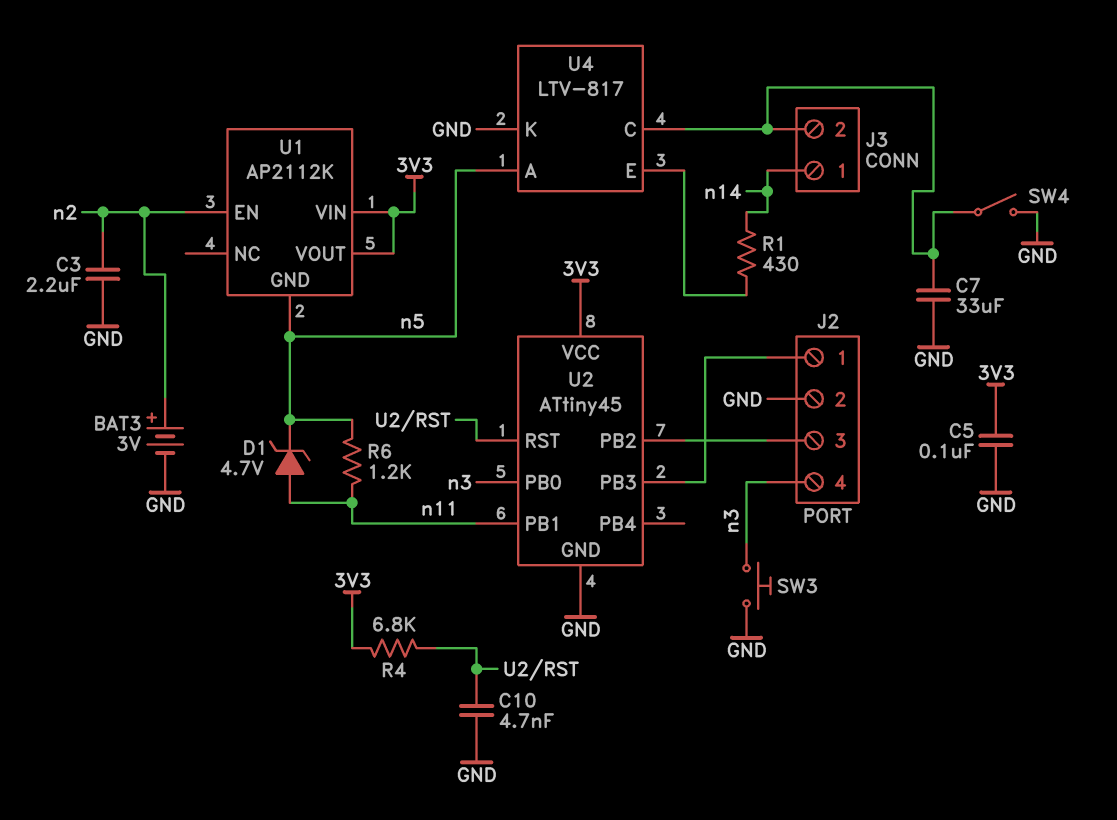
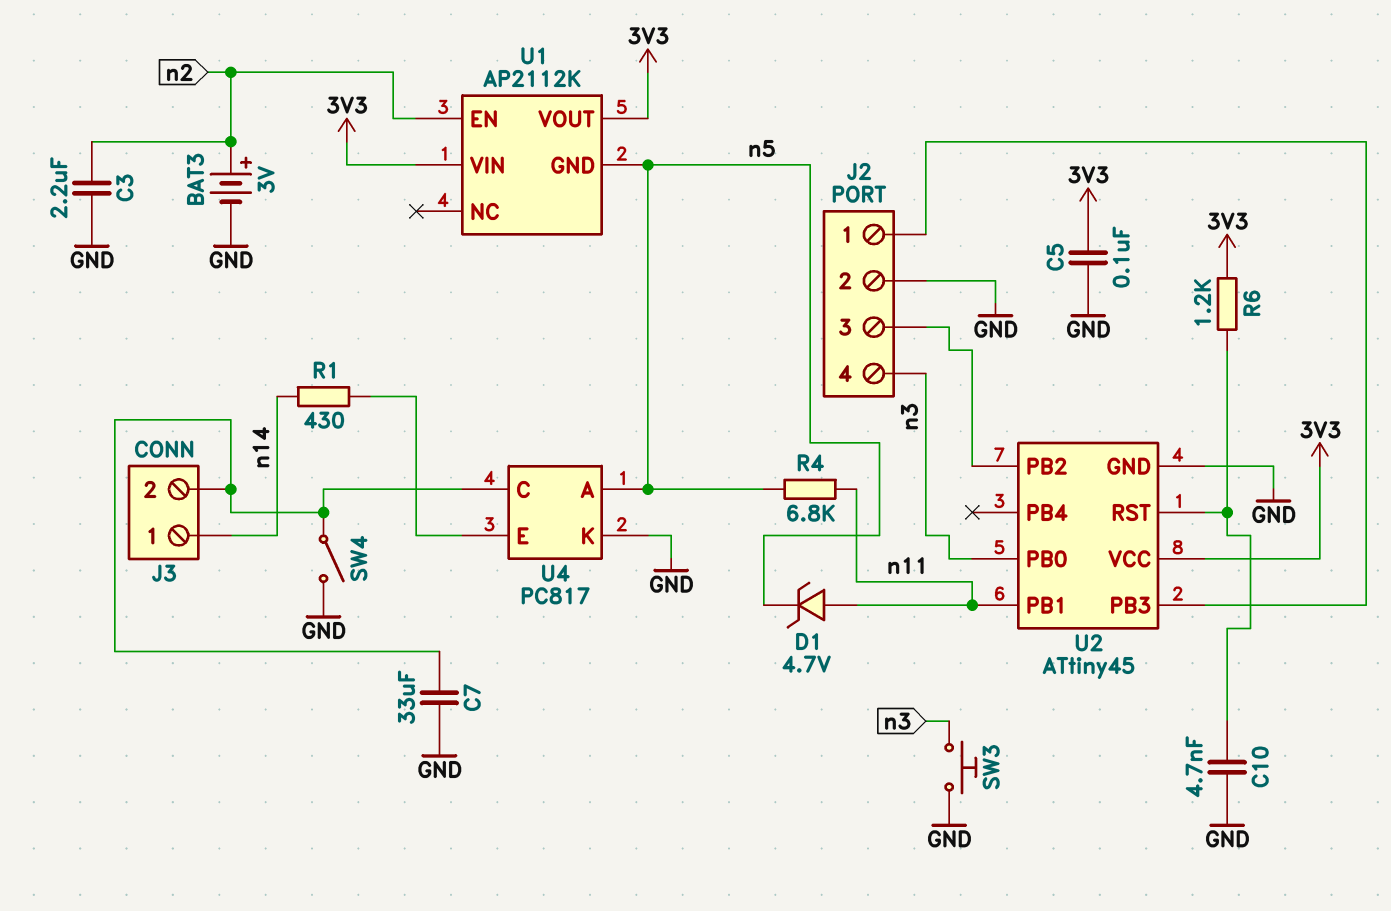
R4: 6.8k (3V3, U2/RST) -> 6.8k (n5, n11)
R6: 1.2k (n5, n11) -> 1.2k (3V3, U2/RST)
U4: LTV-817 -> PC817

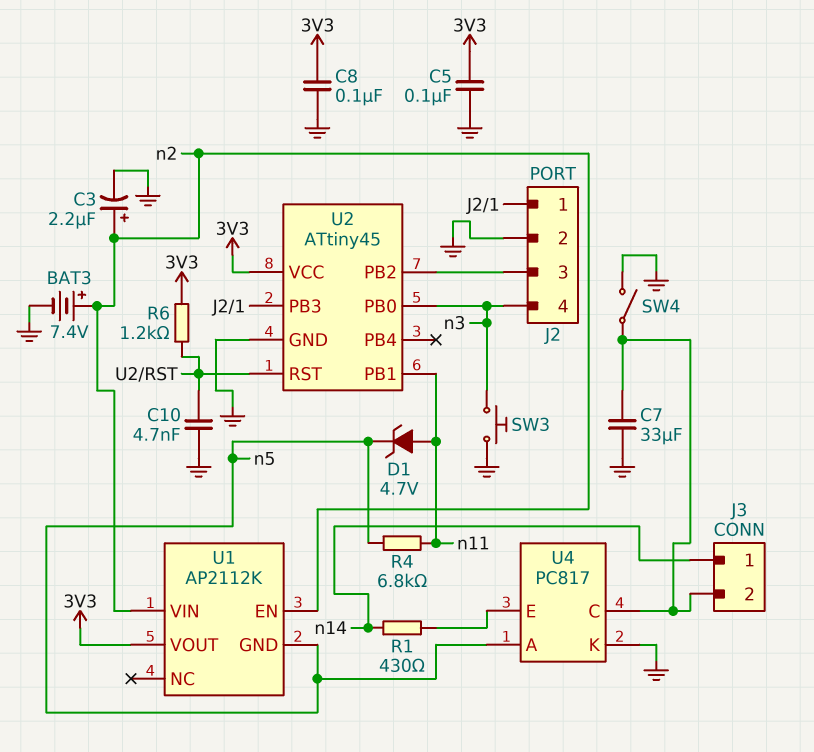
BAT3: 3V (plus n2, minus GND) -> 7.4V (plus n2, minus GND)
C3: 2.2uF (GND, n2) -> 2.2uF (plus n2, minus GND)
C8: none -> 100nF (3V3, GND)
U1 pin VIN: 3V3 -> n2

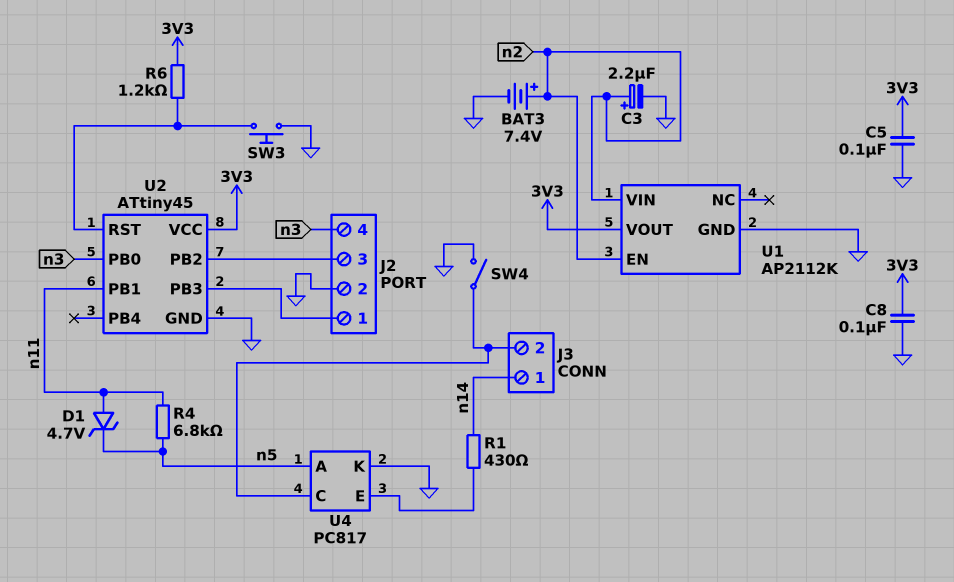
C7: 33uF (GND, J3/2) -> none
C10: 4.7nF (GND, U2/RST) -> none
SW3: button (GND, n3) -> button (GND, U2/RST)
U1 pin GND: n5 -> GND

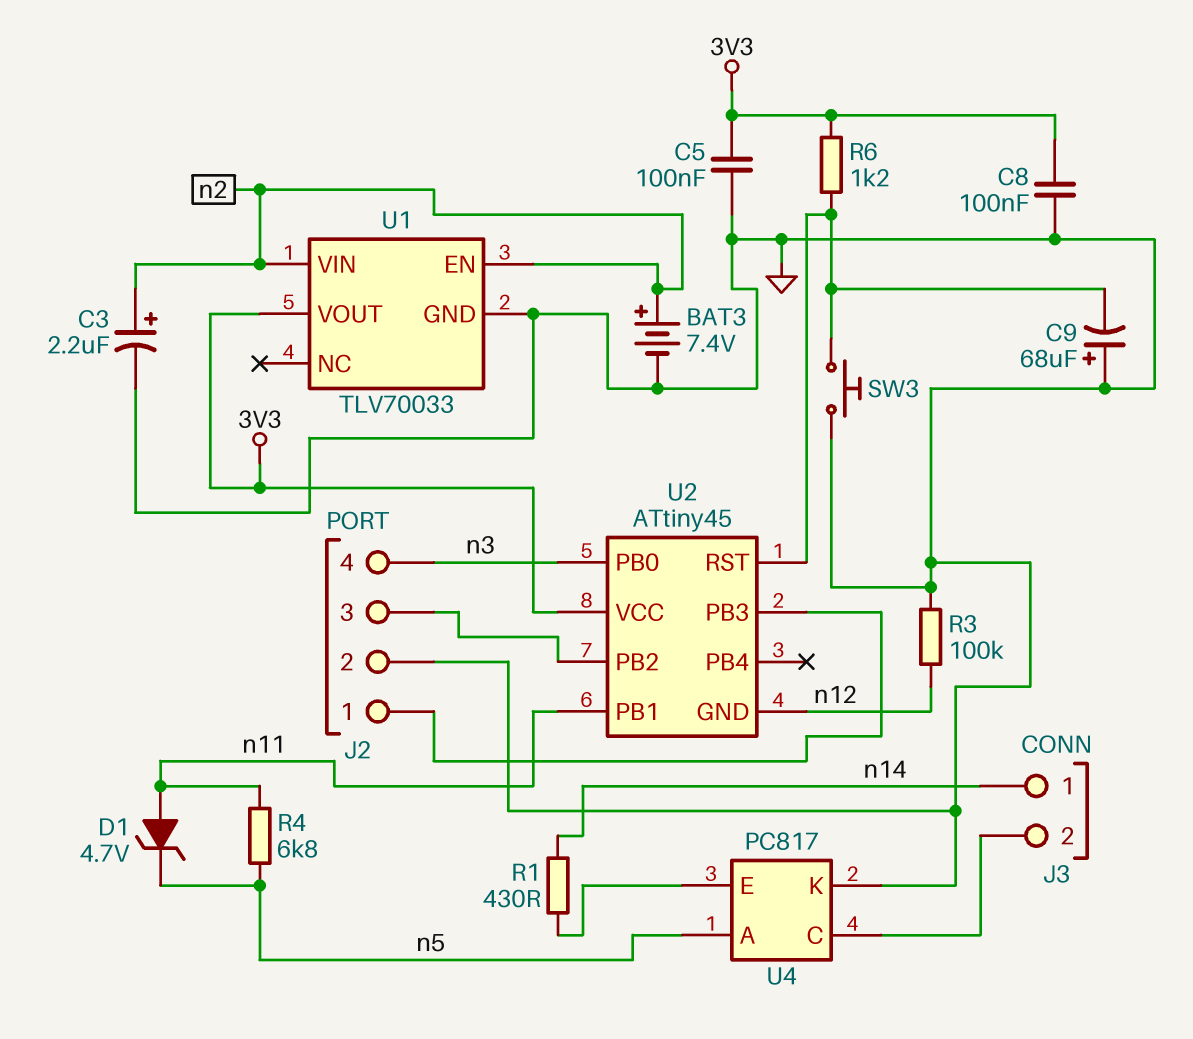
C9: none -> 68uF (plus GND, minus U2/RST)
R3: none -> 100k (GND, n12)
SW4: switch (GND, J3/2) -> none
U1: AP2112K -> TLV70033
U2 pin GND: GND -> n12

